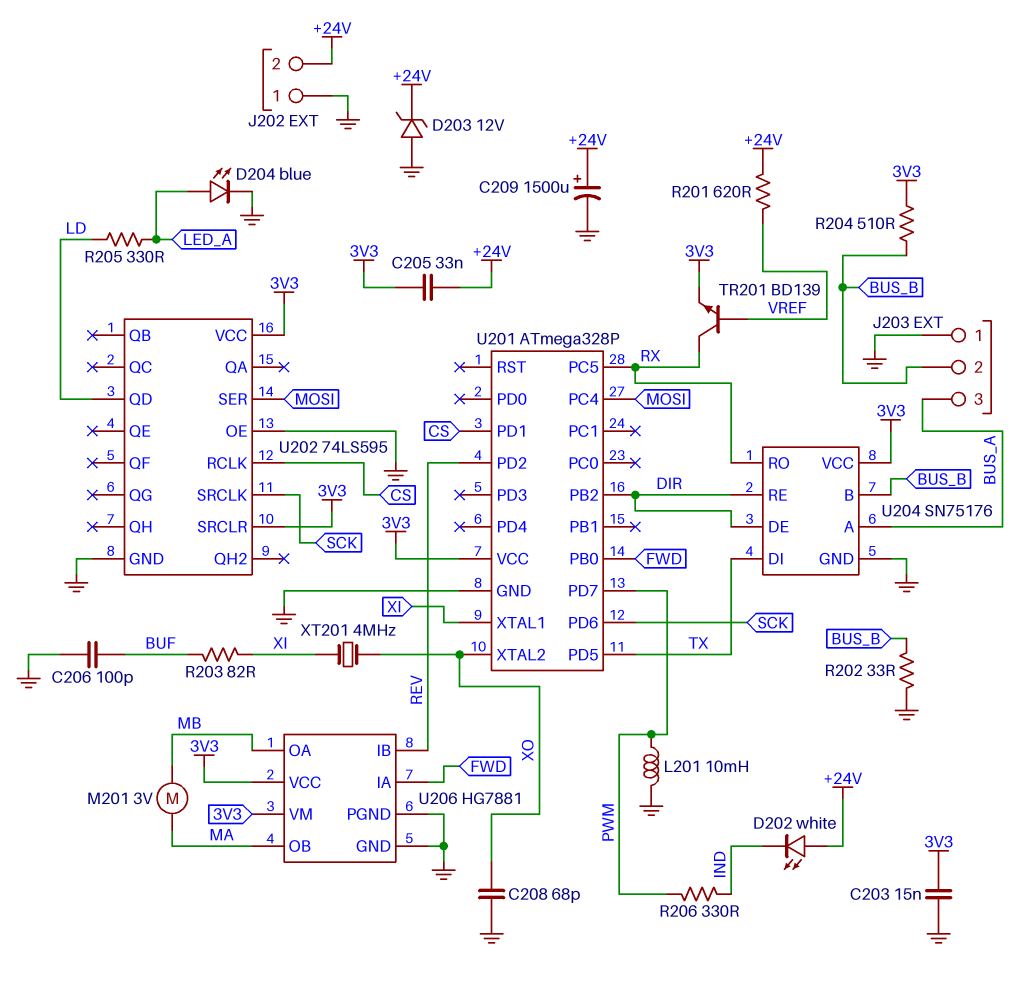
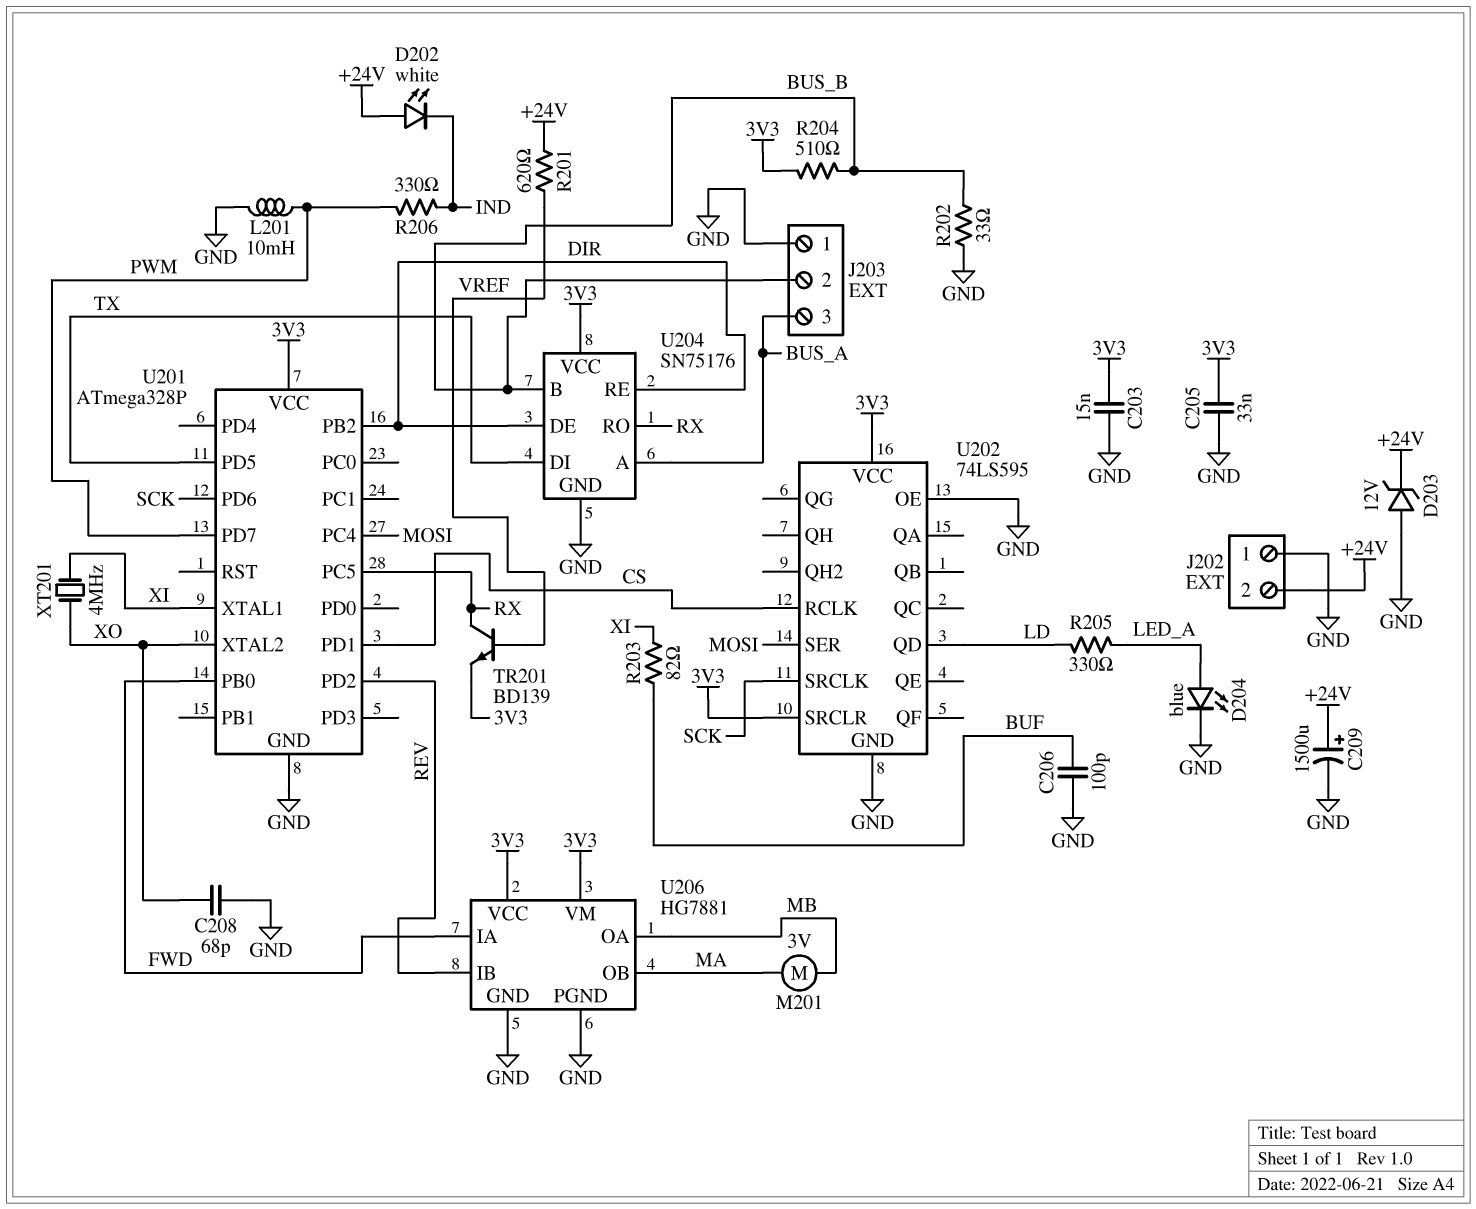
C205: 33nF (+24V, 3V3) -> 33nF (3V3, GND)

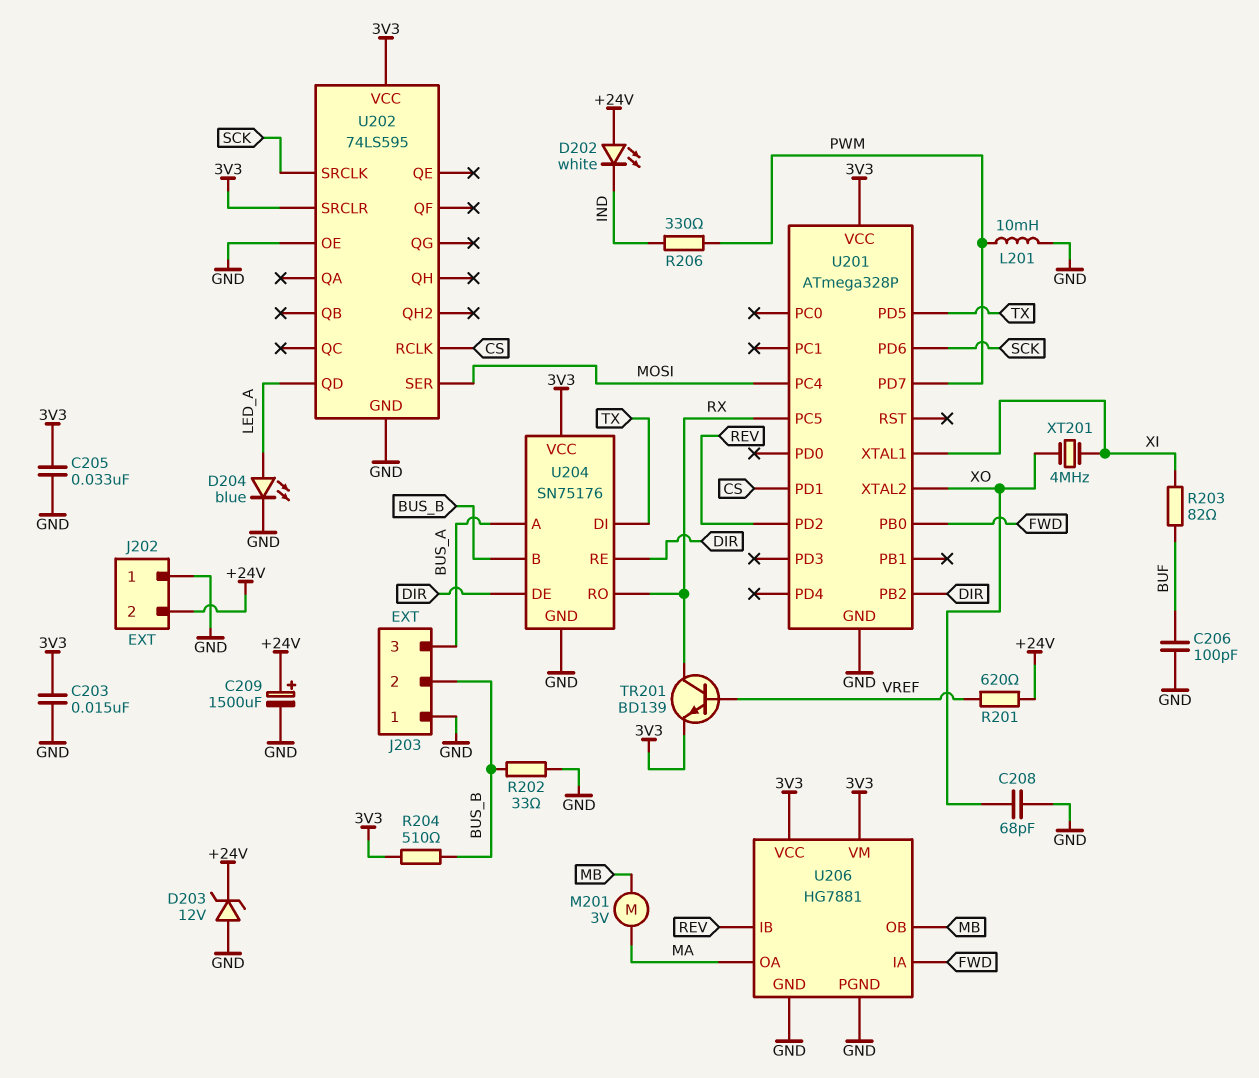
R205: 330 (LD, LED_A) -> none
U202 pin QD: LD -> LED_A
U206 pin OA: MB -> MA
U206 pin OB: MA -> MB

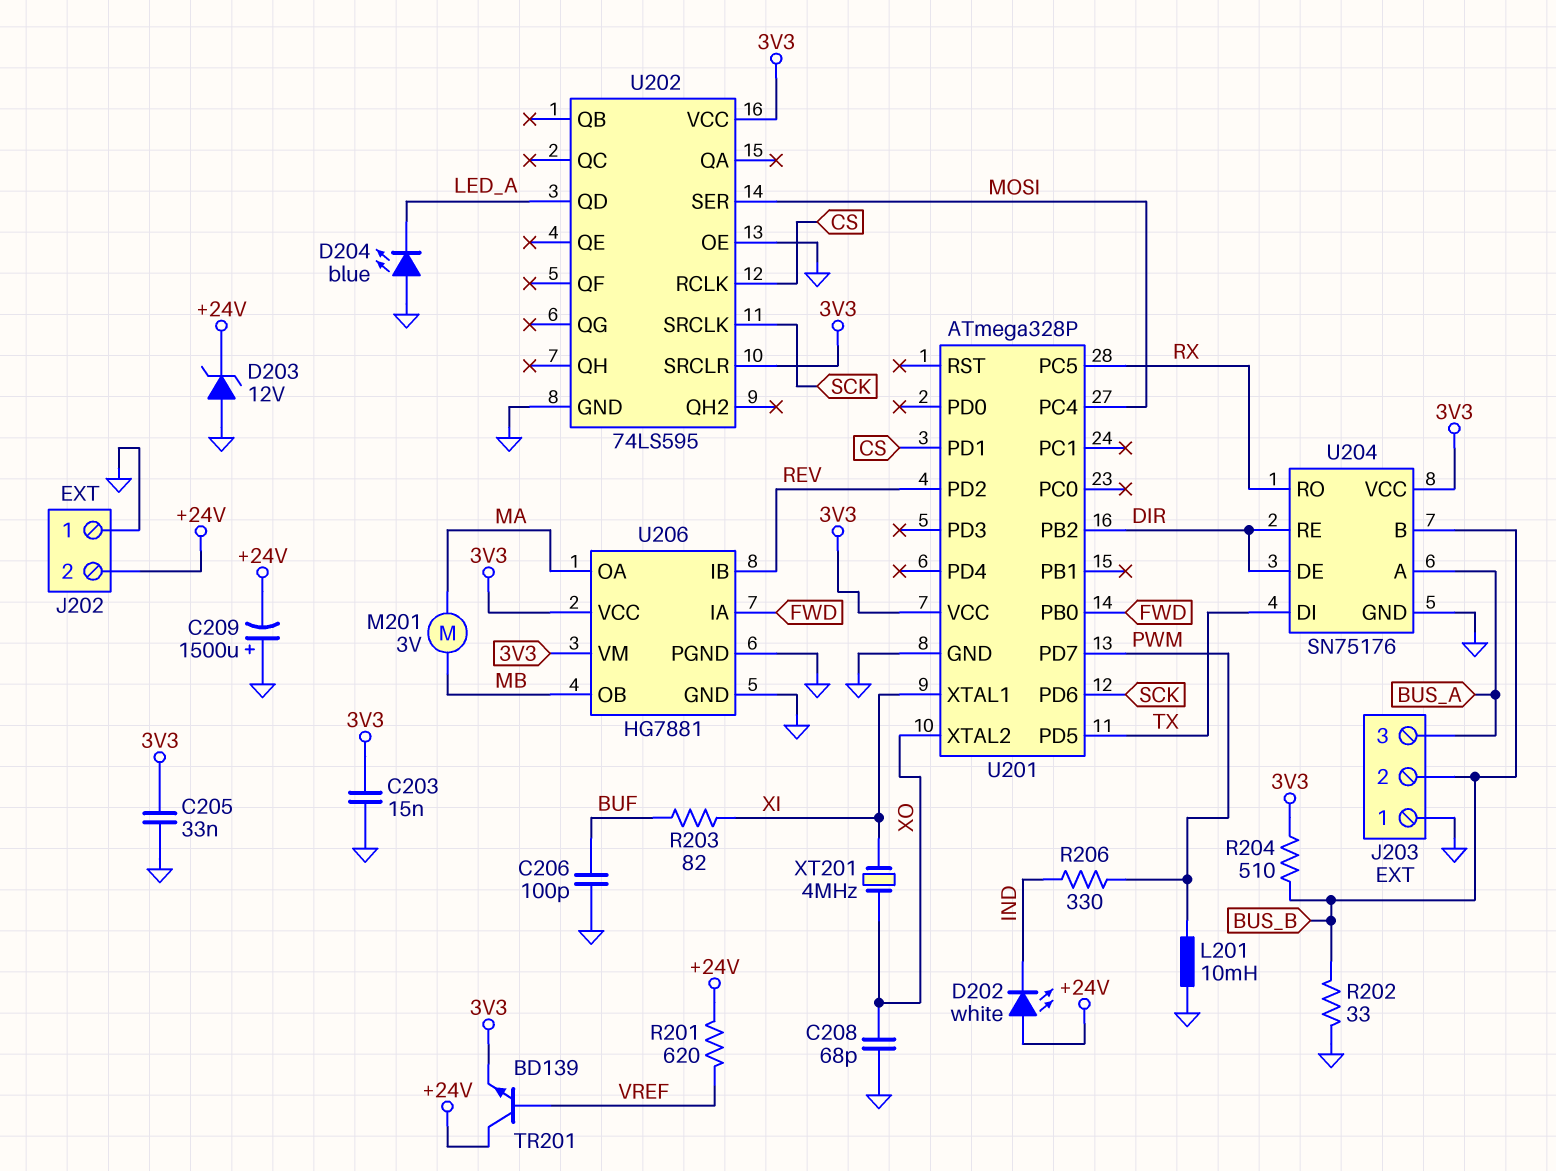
C209: 1500uF (plus +24V, minus GND) -> 1500uF (plus GND, minus +24V)
D204: LED blue (A LED_A, K GND) -> LED blue (A GND, K LED_A)
TR201: NPN BD139 (B VREF, C RX, E 3V3) -> NPN BD139 (B VREF, C +24V, E 3V3)

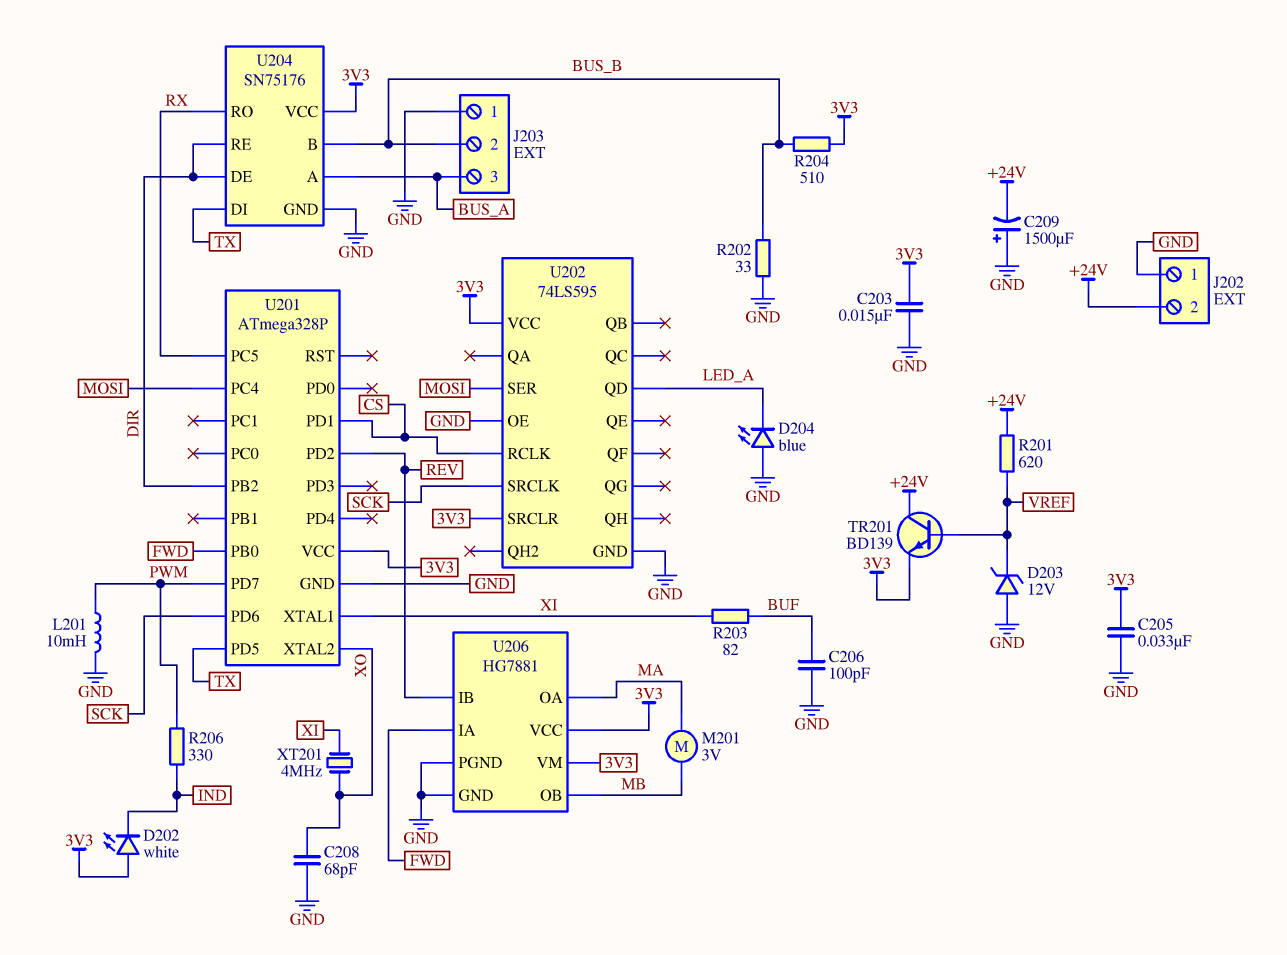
D202: LED white (A +24V, K IND) -> LED white (A 3V3, K IND)
D203: zener 12V (A GND, K +24V) -> zener 12V (A GND, K VREF)

